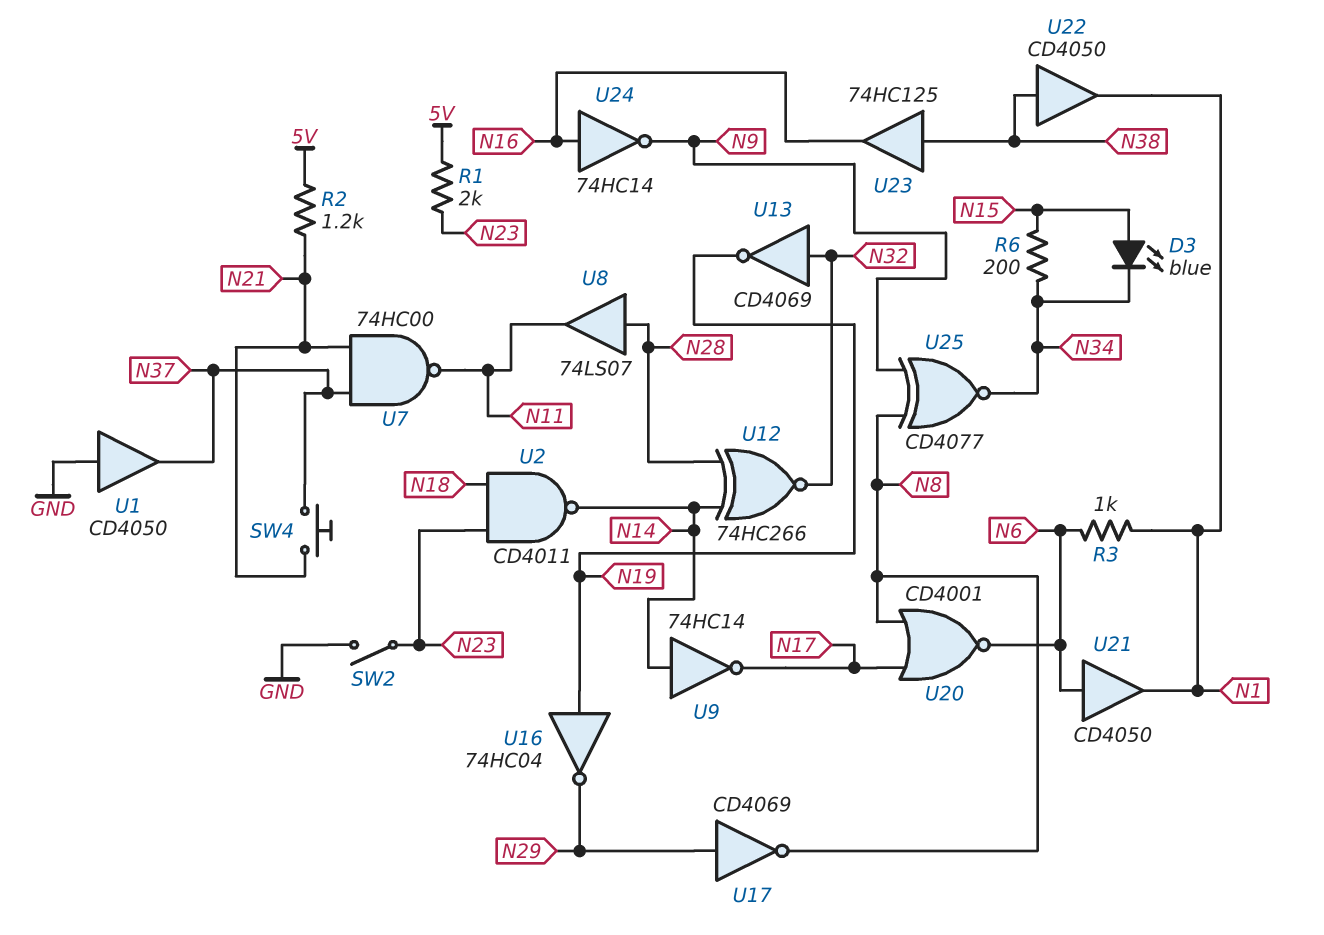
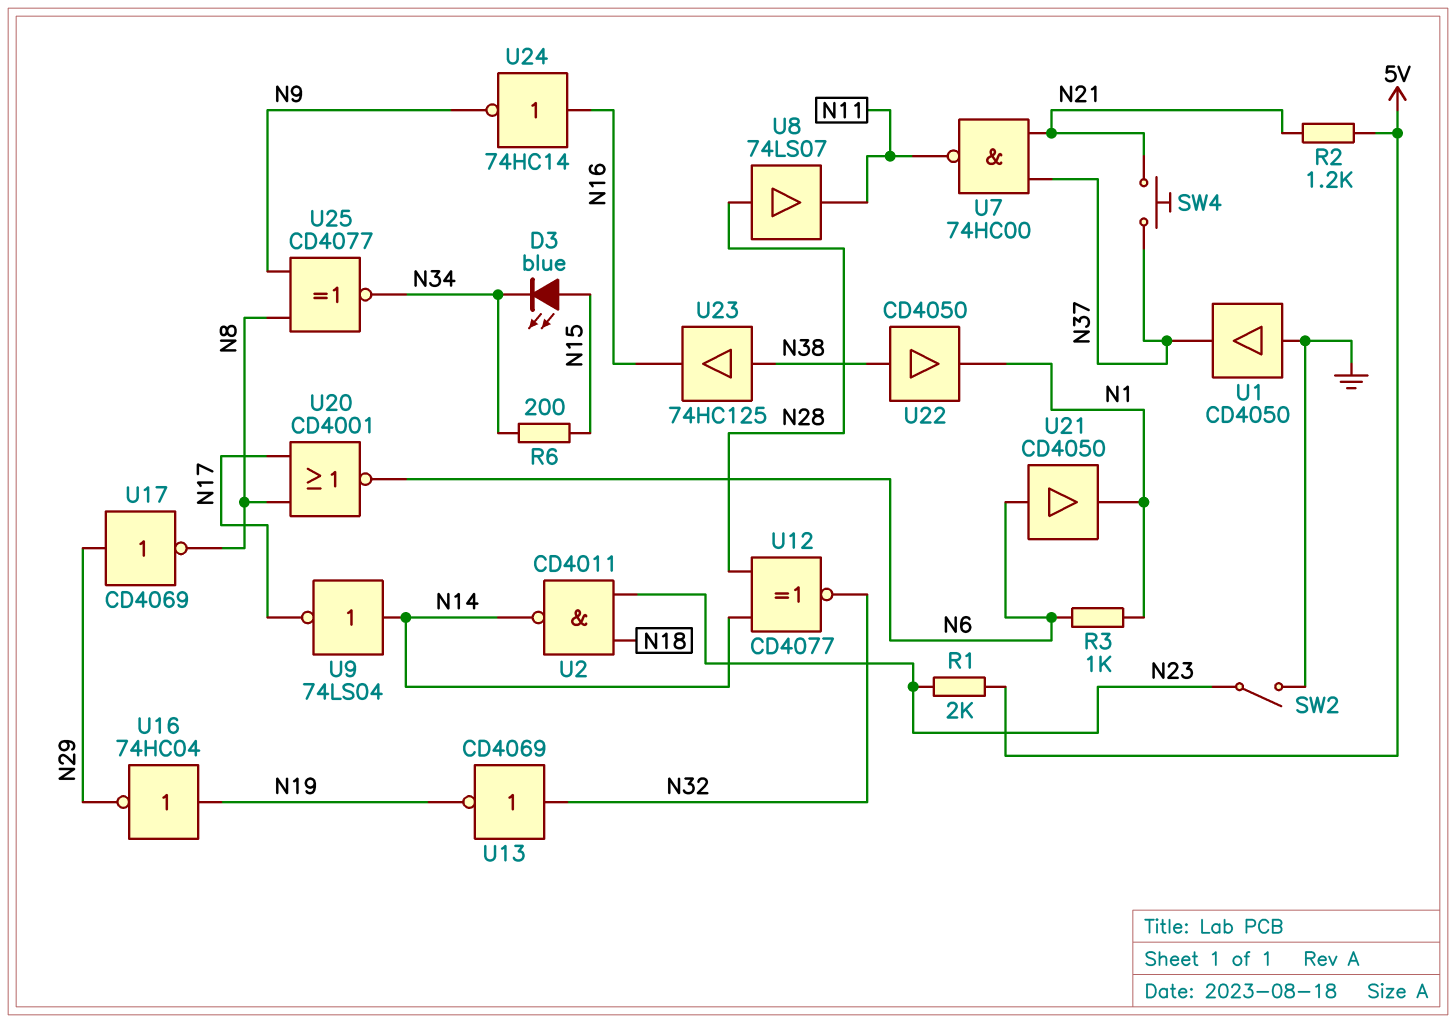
U9: NOT 74HC14 (in N14, out N17) -> NOT 74LS04 (in N14, out N17)
U12: XNOR 74HC266 (in N14, in N28, out N32) -> XNOR CD4077 (in N14, in N28, out N32)

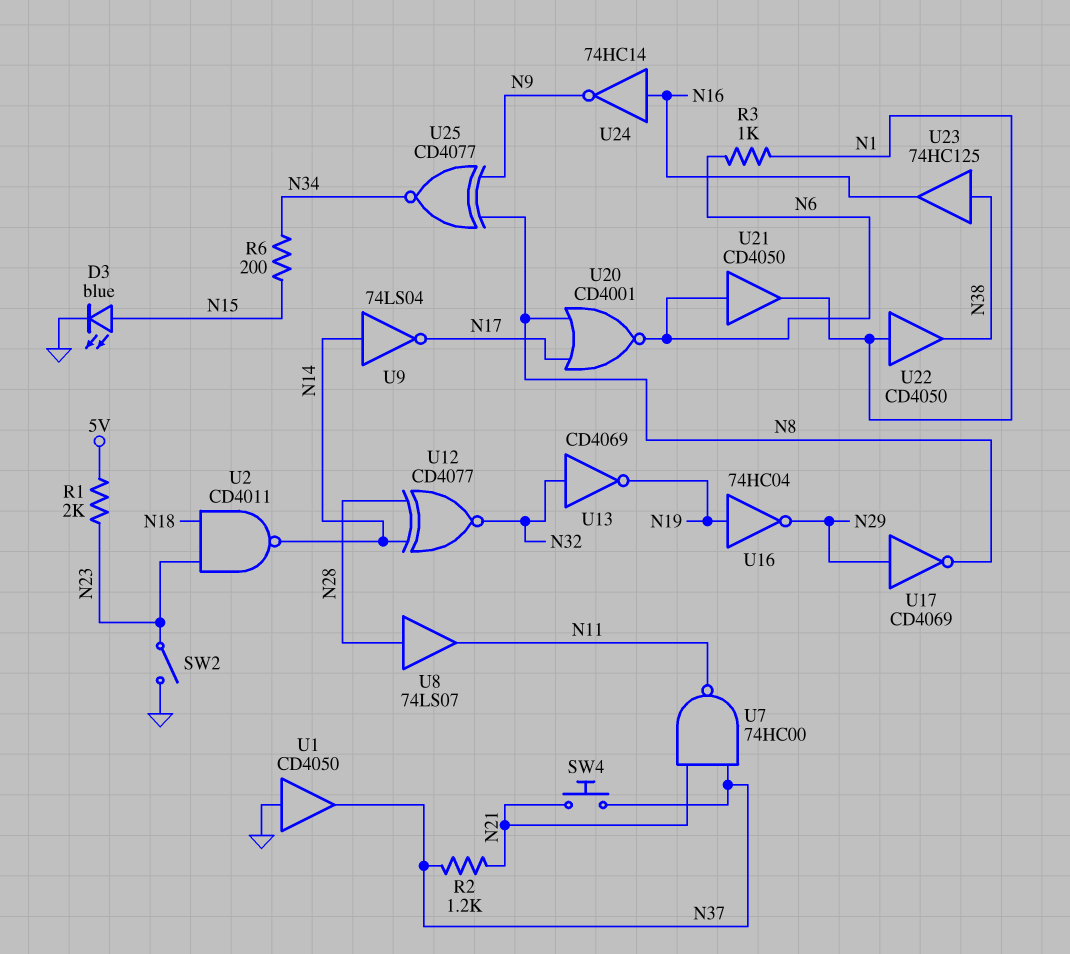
D3: LED blue (A N15, K N34) -> LED blue (A N15, K GND)
R2: 1.2k (5V, N21) -> 1.2k (N21, N37)
U22: buffer CD4050 (in N38, out N1) -> buffer CD4050 (in N1, out N38)

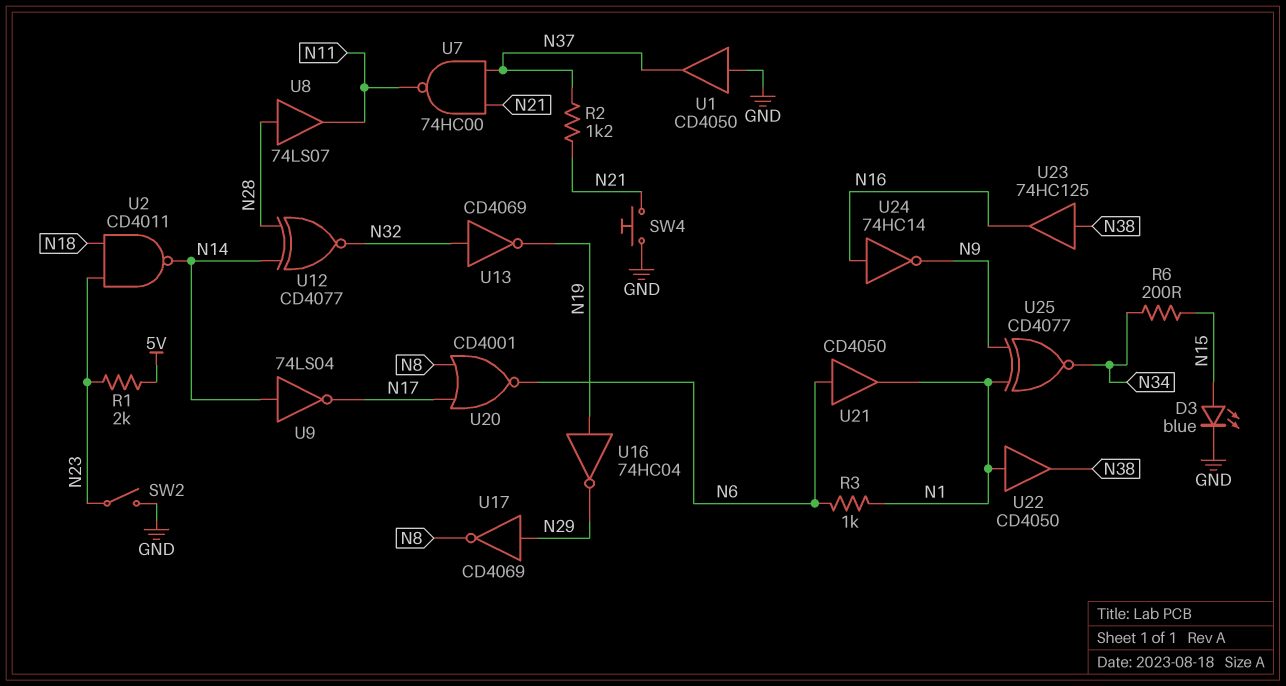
SW4: button (N21, N37) -> button (GND, N21)
U25: XNOR CD4077 (in N8, in N9, out N34) -> XNOR CD4077 (in N1, in N9, out N34)

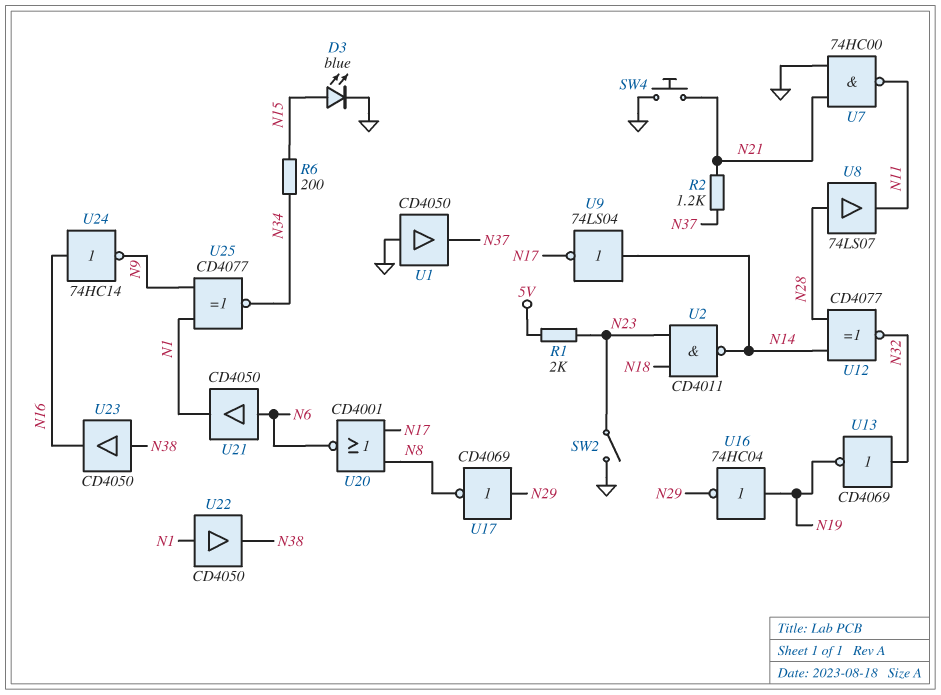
R3: 1k (N1, N6) -> none
U7: NAND 74HC00 (in N21, in N37, out N11) -> NAND 74HC00 (in GND, in N21, out N11)
U23: buffer 74HC125 (in N38, out N16) -> buffer CD4050 (in N38, out N16)

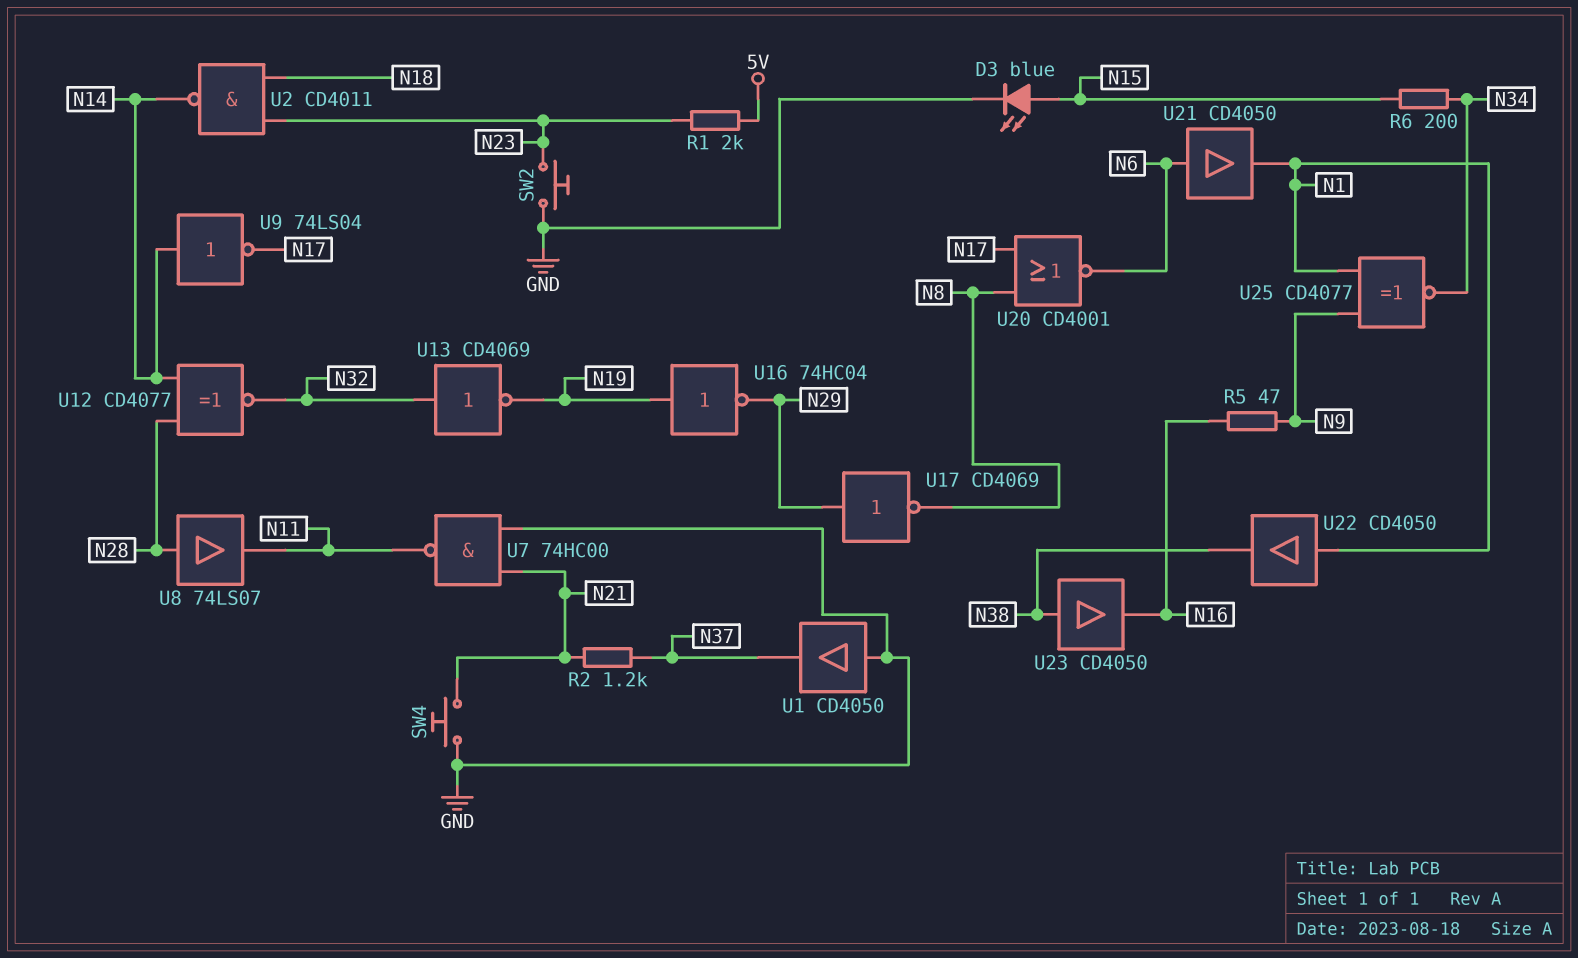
R5: none -> 47 (N9, N16)
SW2: switch (GND, N23) -> button (GND, N23)
U24: NOT 74HC14 (in N16, out N9) -> none

